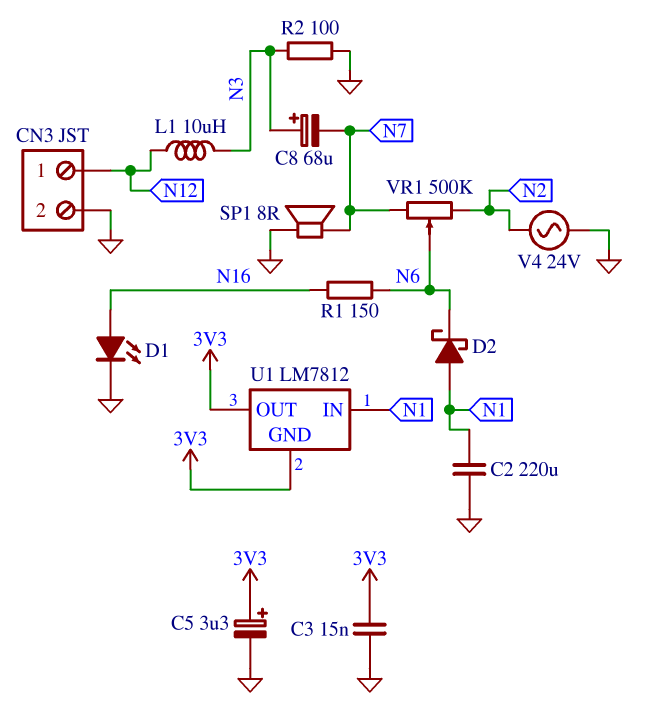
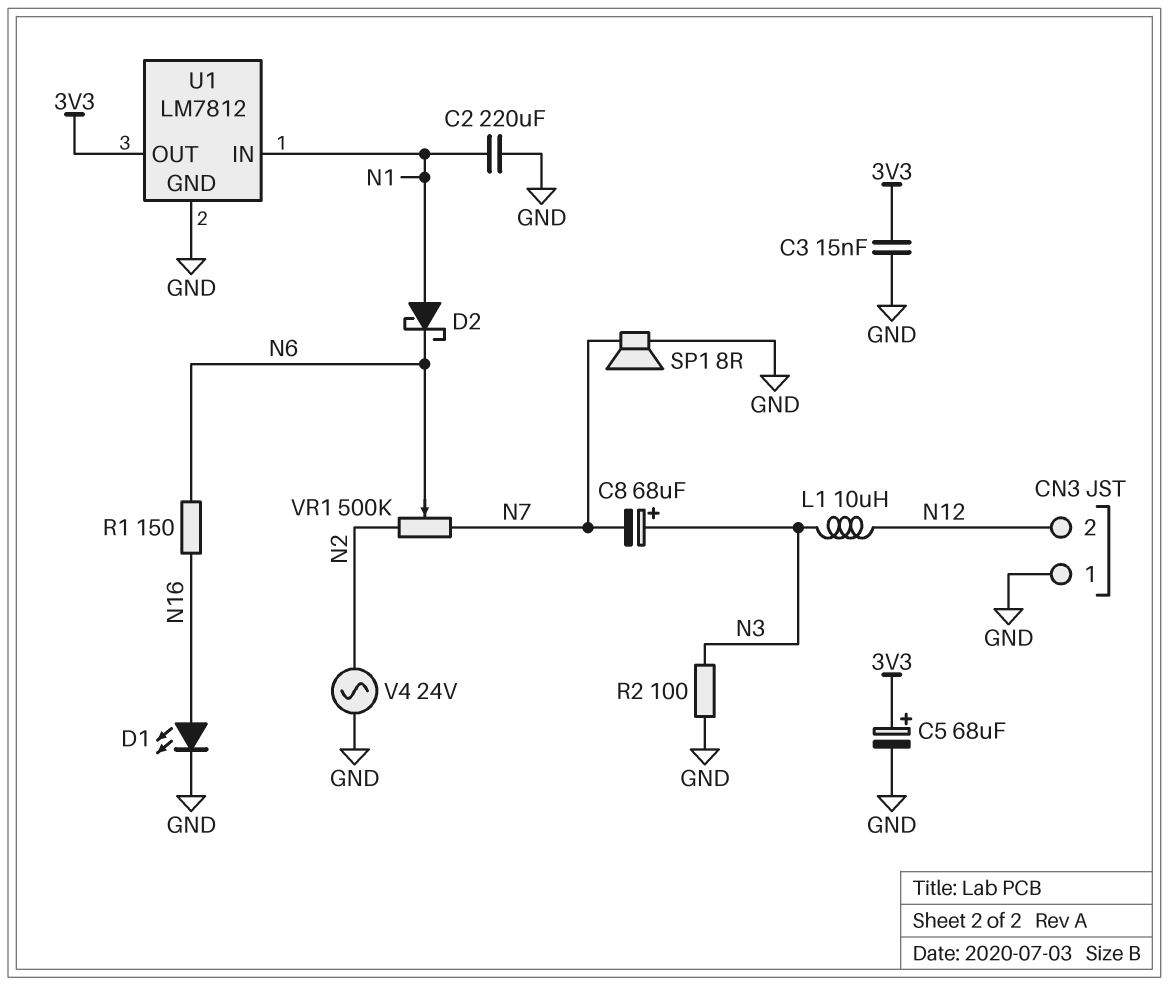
C5: 3.3uF (plus 3V3, minus GND) -> 68uF (plus 3V3, minus GND)
CN3 pin 1: N12 -> GND
CN3 pin 2: GND -> N12
U1 pin GND: 3V3 -> GND

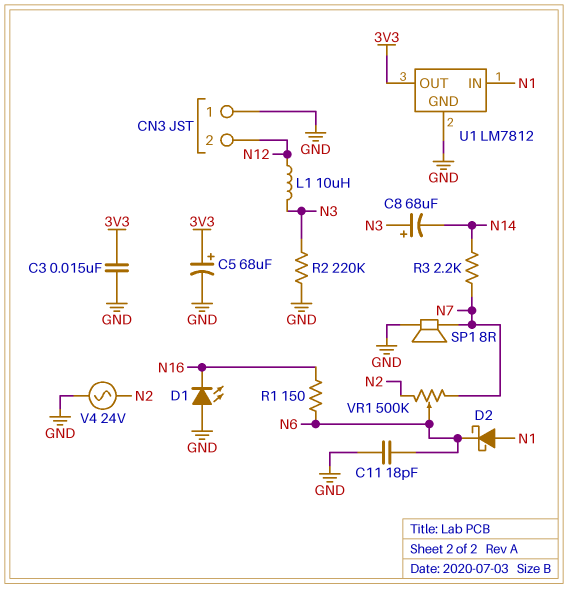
C2: 220uF (GND, N1) -> none
C8: 68uF (plus N3, minus N7) -> 68uF (plus N3, minus N14)
C11: none -> 18pF (GND, N6)
D1: LED (A N16, K GND) -> LED (A GND, K N16)
R2: 100 (GND, N3) -> 220k (GND, N3)
R3: none -> 2.2k (N7, N14)

